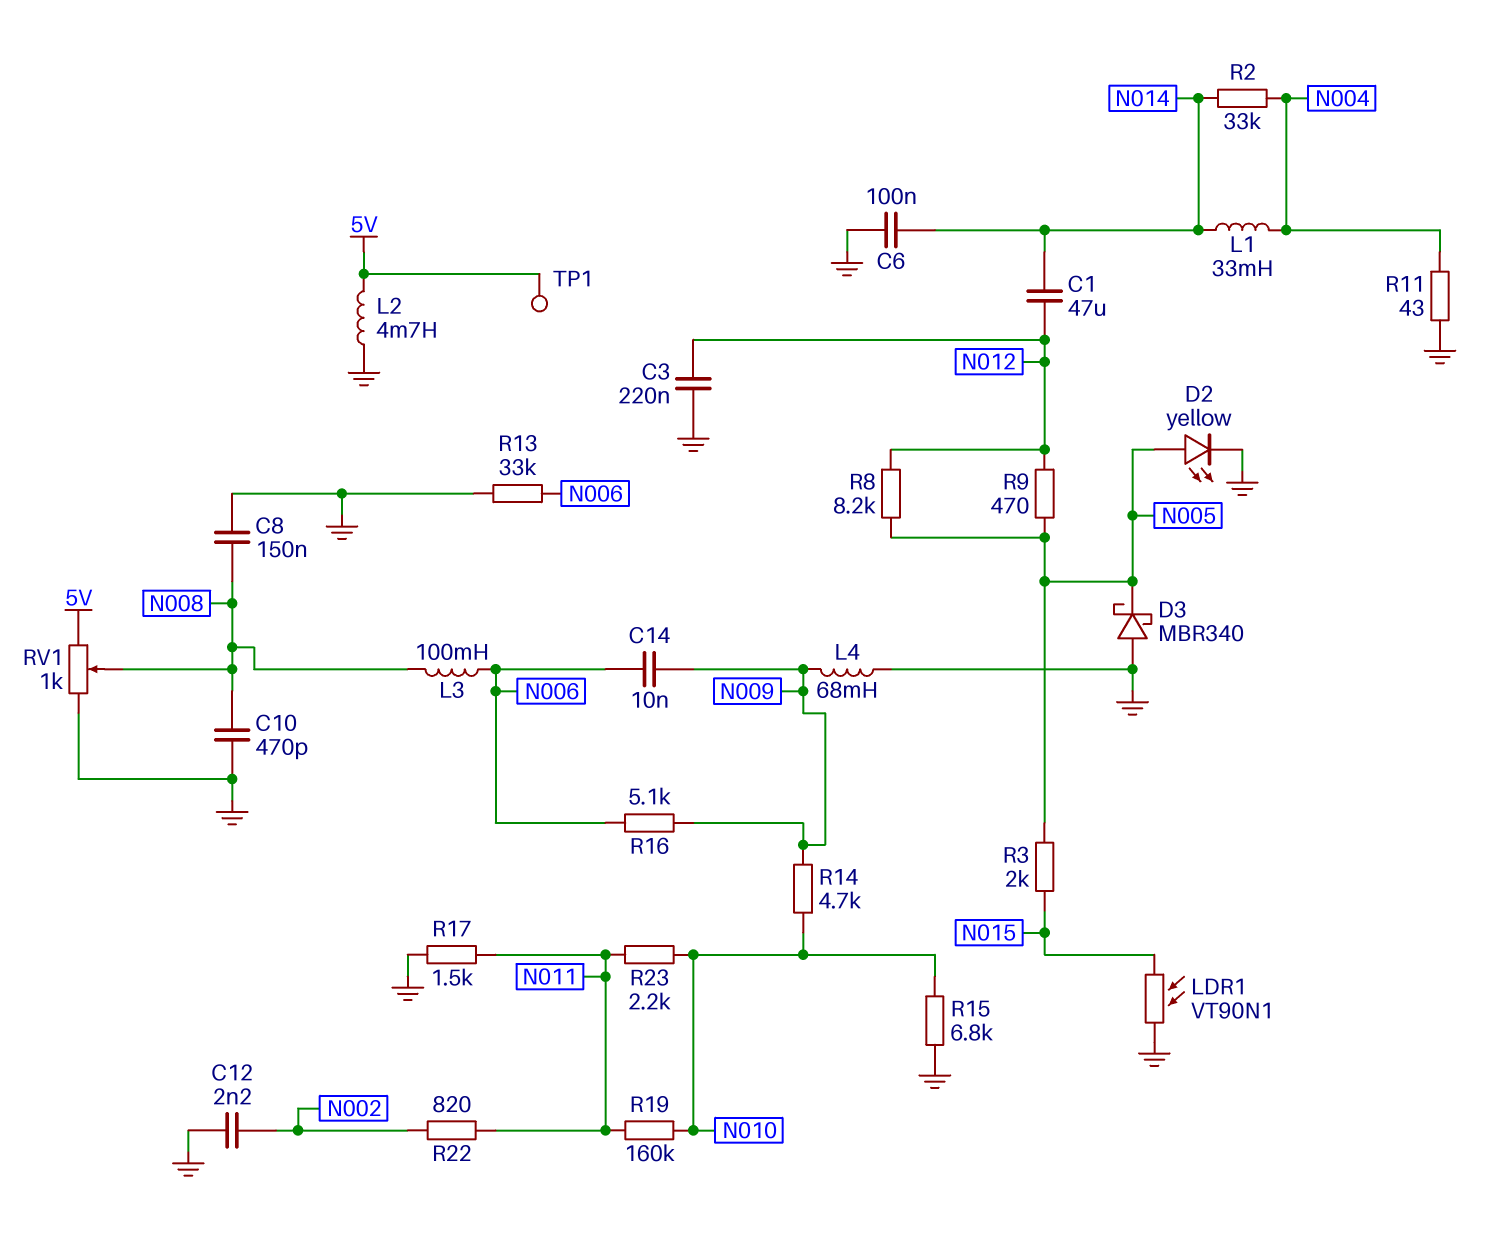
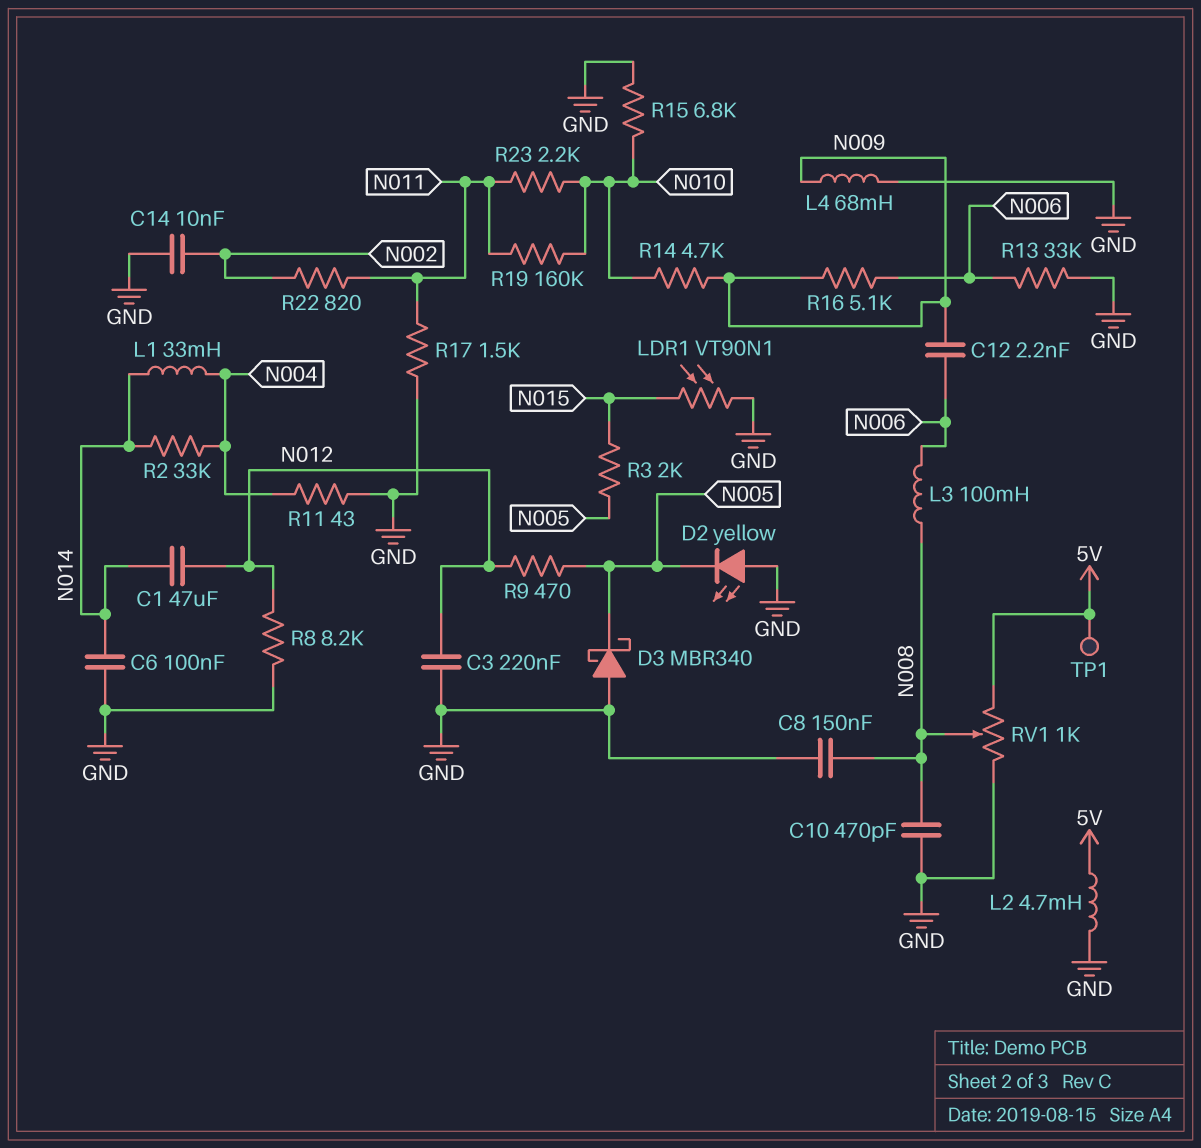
C12: 2.2nF (GND, N002) -> 2.2nF (N006, N009)
C14: 10nF (N006, N009) -> 10nF (GND, N002)
D2: LED yellow (A N005, K GND) -> LED yellow (A GND, K N005)
R8: 8.2k (N005, N012) -> 8.2k (GND, N012)

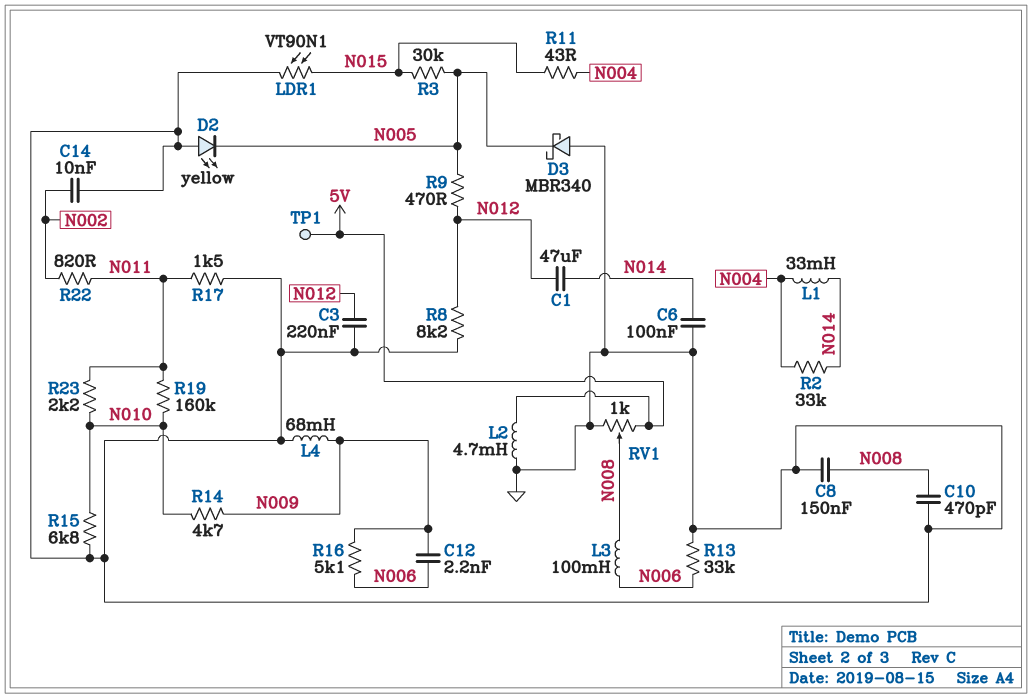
R3: 2k (N005, N015) -> 30k (N005, N015)
R11: 43 (GND, N004) -> 43 (N004, N015)

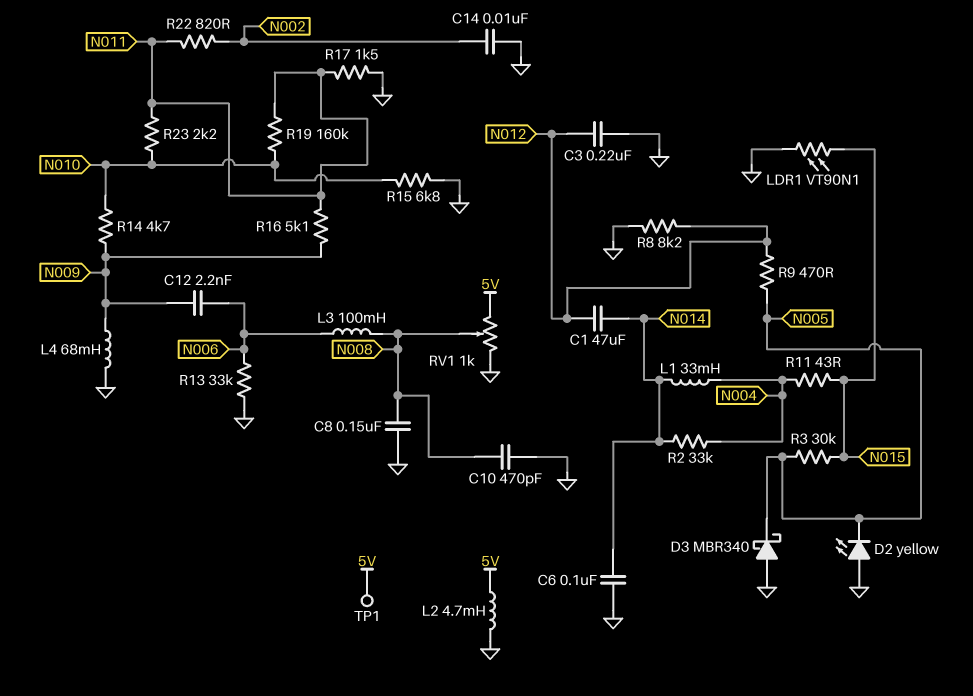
R16: 5.1k (N006, N009) -> 5.1k (N009, N011)

